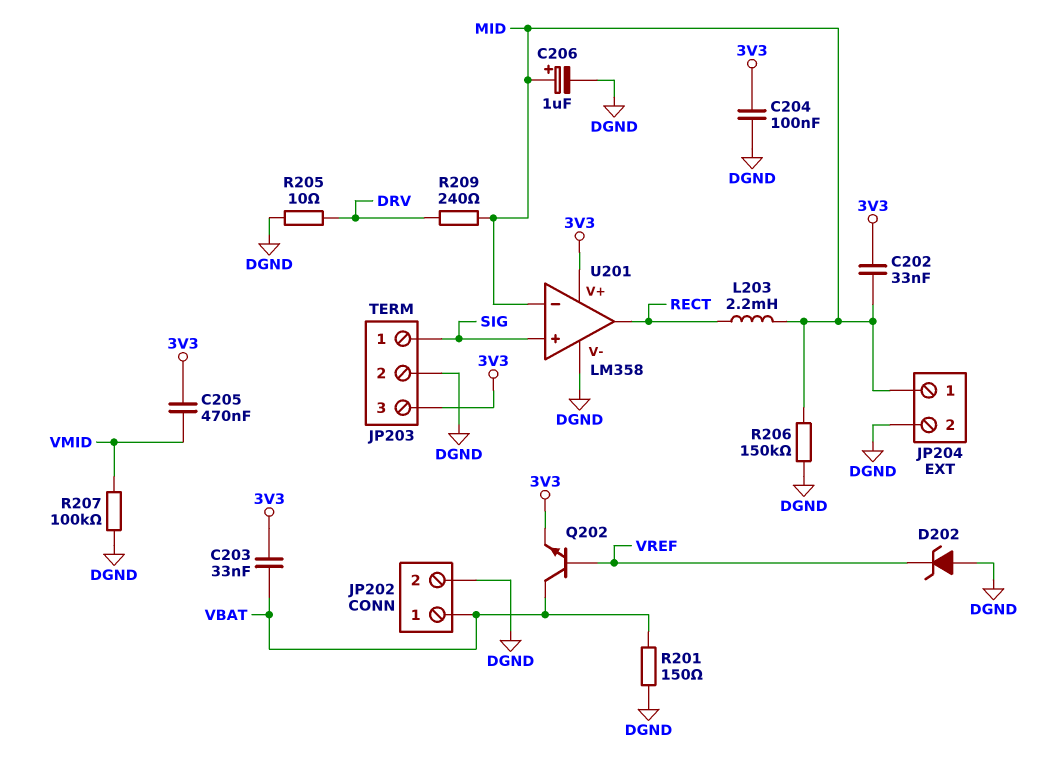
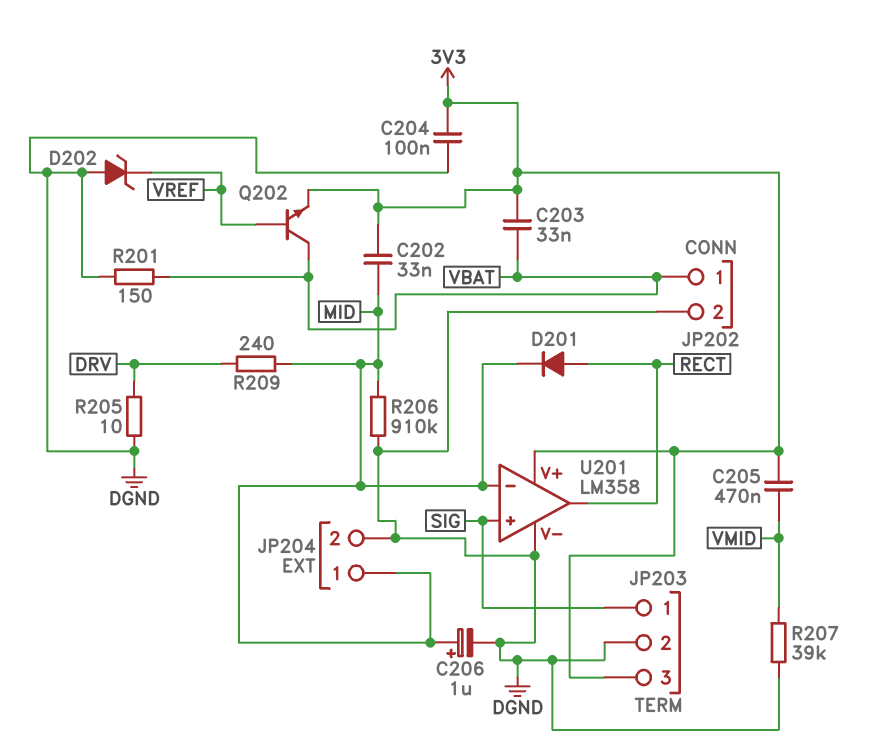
D201: none -> diode (A RECT, K MID)
L203: 2.2mH (MID, RECT) -> none
R206: 150k (DGND, MID) -> 910k (DGND, MID)
R207: 100k (DGND, VMID) -> 39k (DGND, VMID)

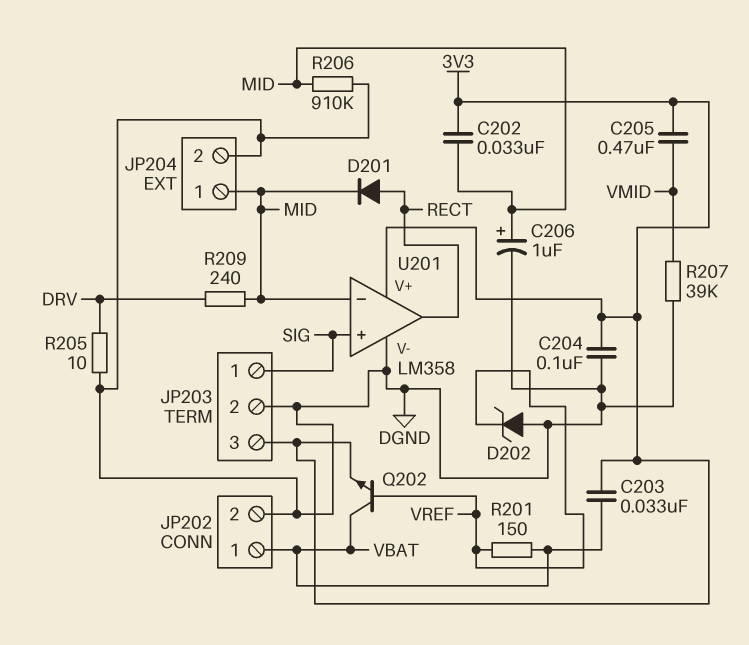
R201: 150 (DGND, VBAT) -> 150 (VBAT, VREF)

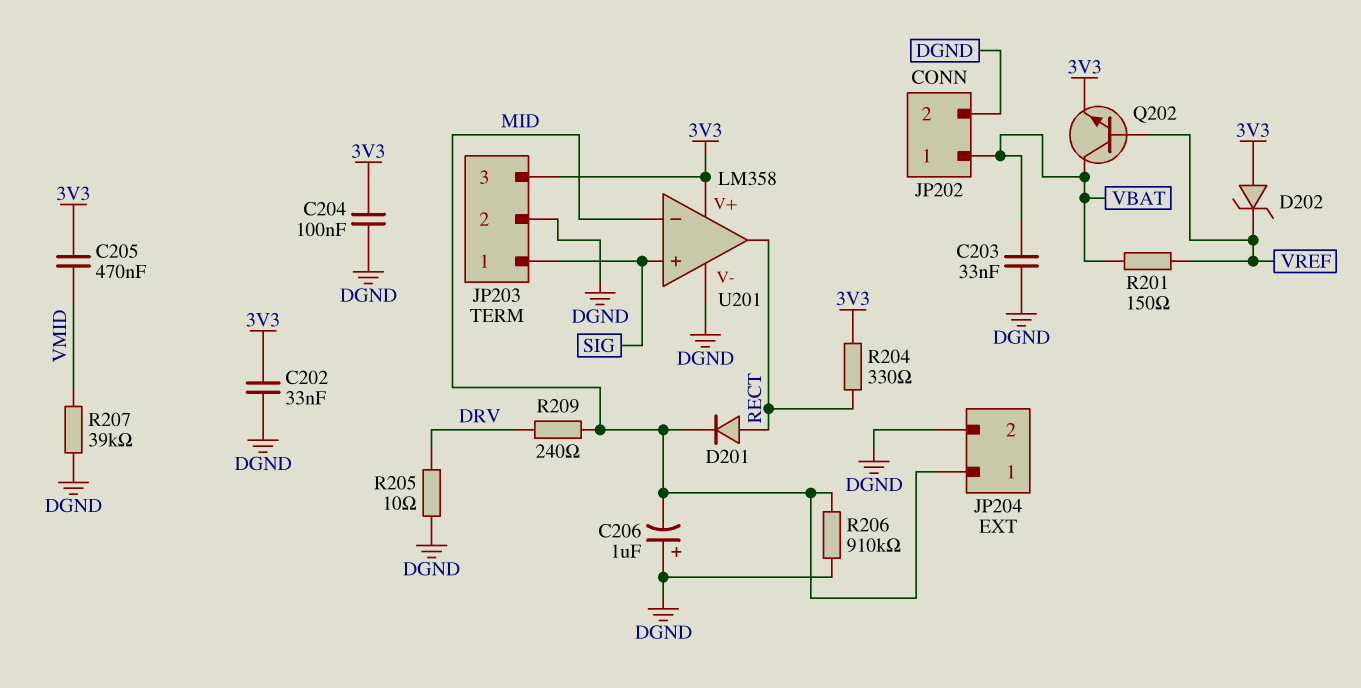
C202: 33nF (3V3, MID) -> 33nF (3V3, DGND)
C203: 33nF (3V3, VBAT) -> 33nF (DGND, VBAT)
C206: 1uF (plus MID, minus DGND) -> 1uF (plus DGND, minus MID)
D202: zener (A DGND, K VREF) -> zener (A 3V3, K VREF)
R204: none -> 330 (3V3, RECT)

